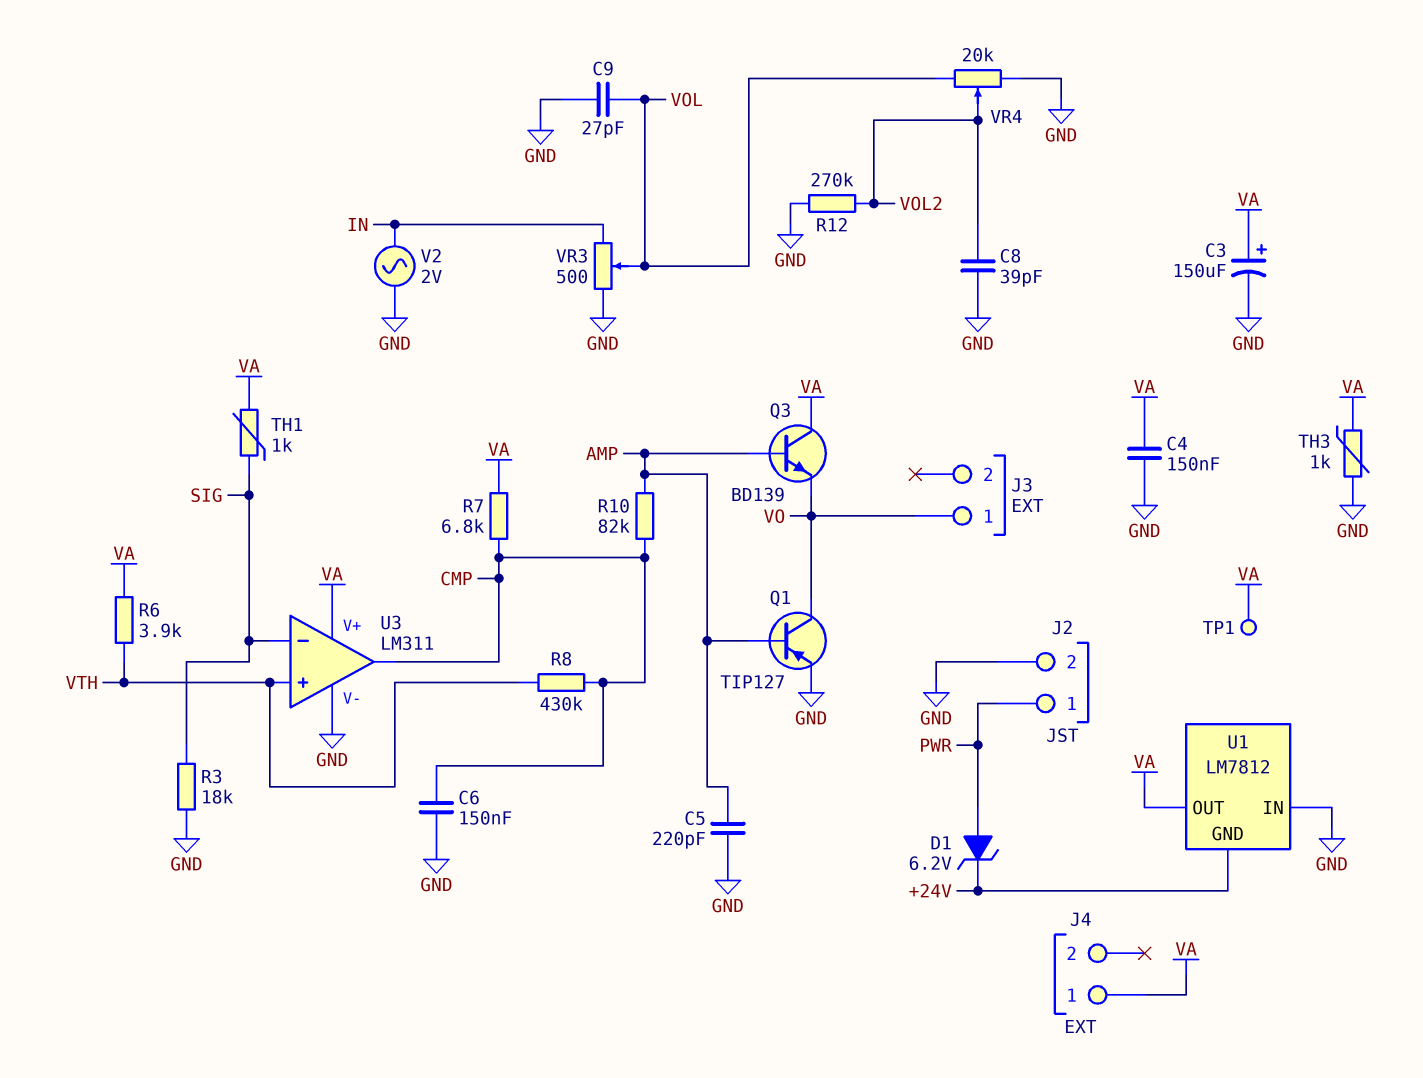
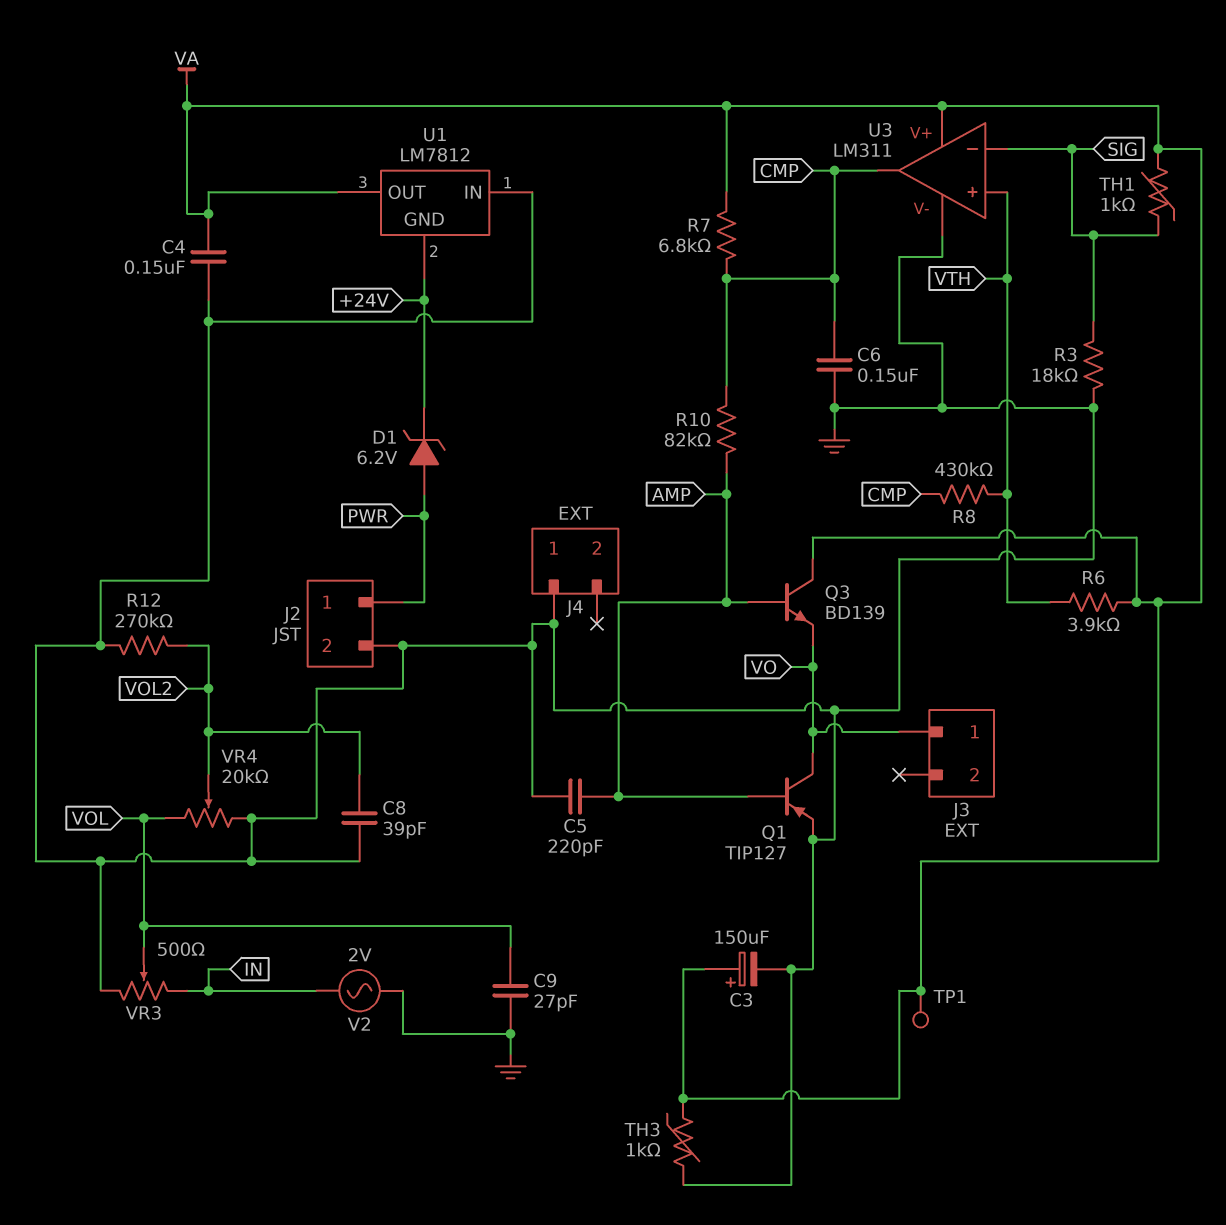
J4 pin 1: VA -> GND

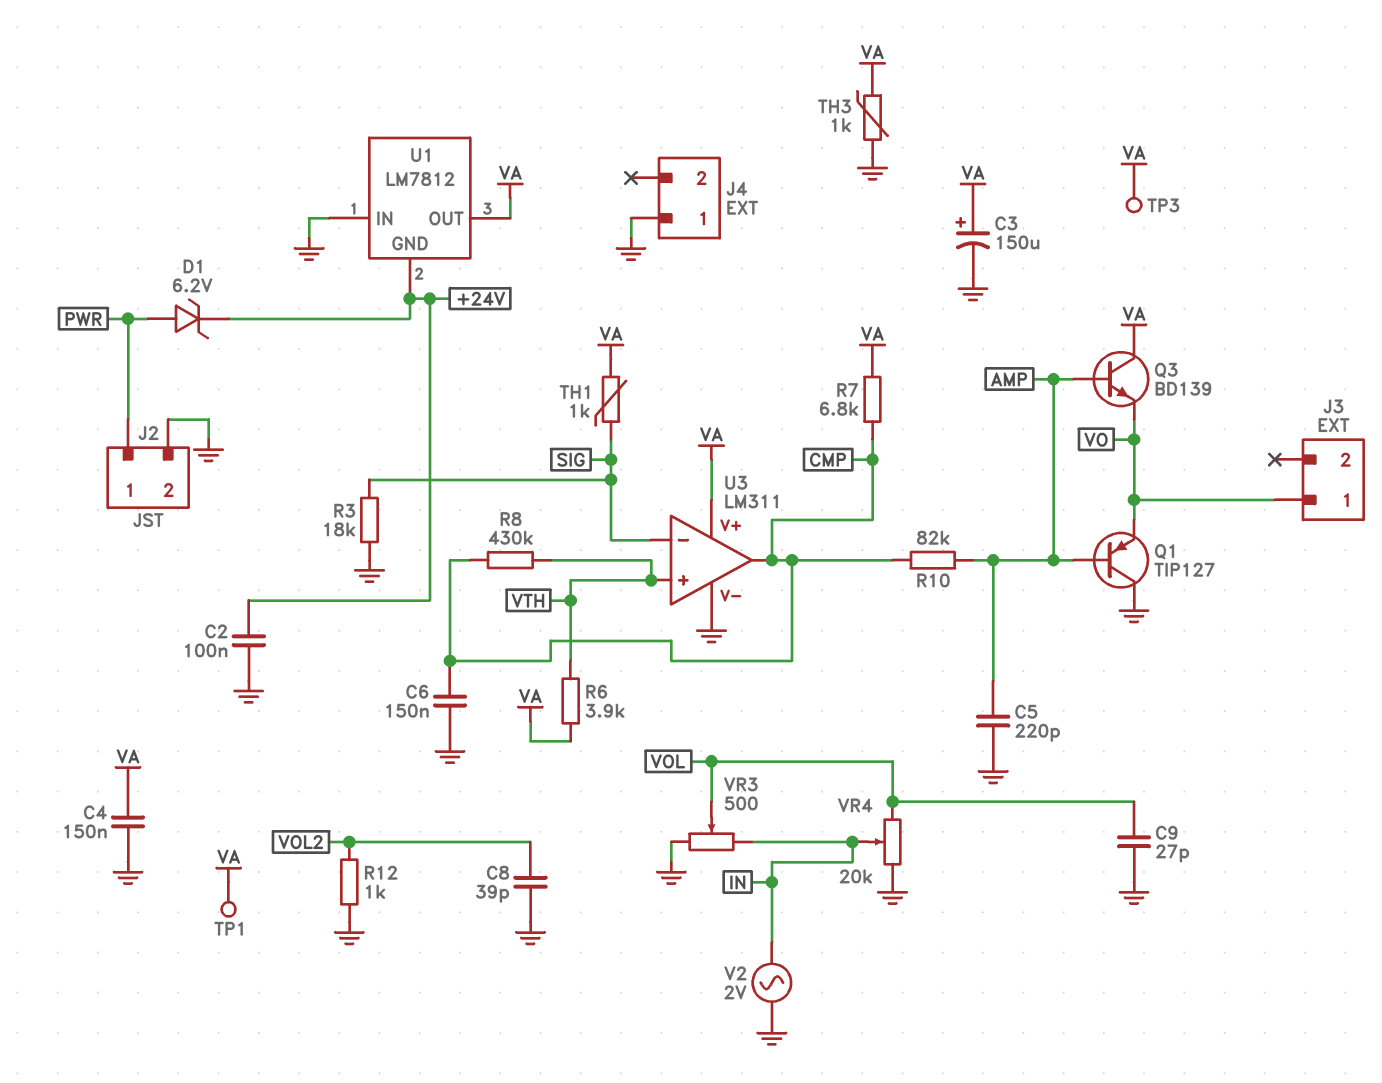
C2: none -> 100nF (+24V, GND)
Q1: PNP TIP127 (B AMP, C VO, E GND) -> PNP TIP127 (B AMP, C GND, E VO)
R12: 270k (GND, VOL2) -> 1k (GND, VOL2)
TP3: none -> test point (VA)
VR4: 20k (GND, VOL, wiper VOL2) -> 20k (GND, VOL, wiper IN)

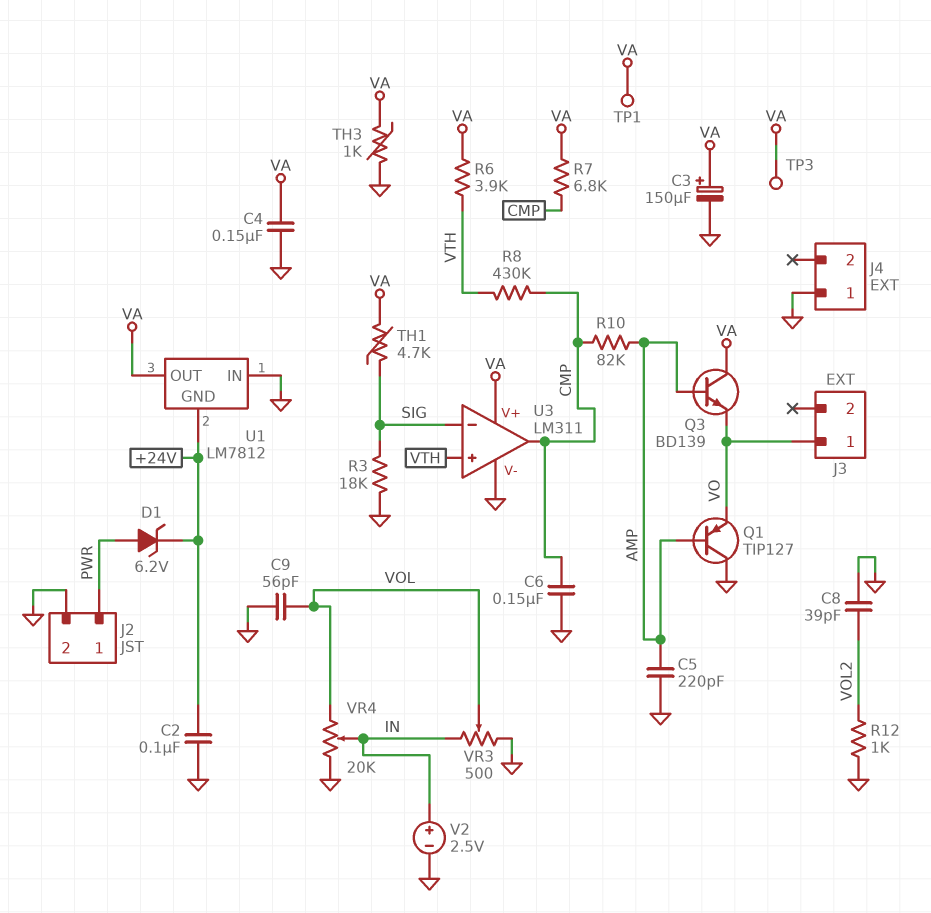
C9: 27pF (GND, VOL) -> 56pF (GND, VOL)
TH1: 1k (SIG, VA) -> 4.7k (SIG, VA)
V2: AC 2V (GND, IN) -> 2.5V (plus IN, minus GND)

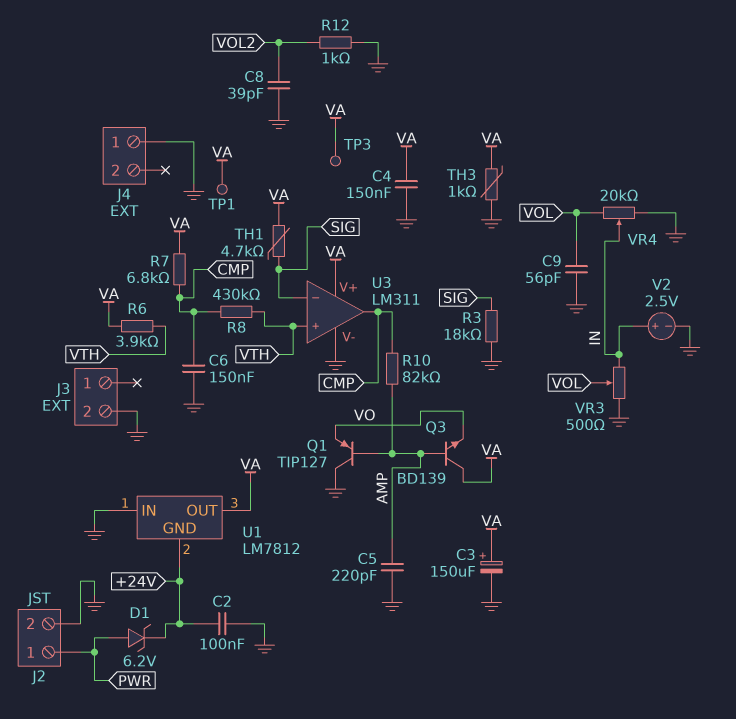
J3 pin 1: VO -> none
J3 pin 2: none -> GND

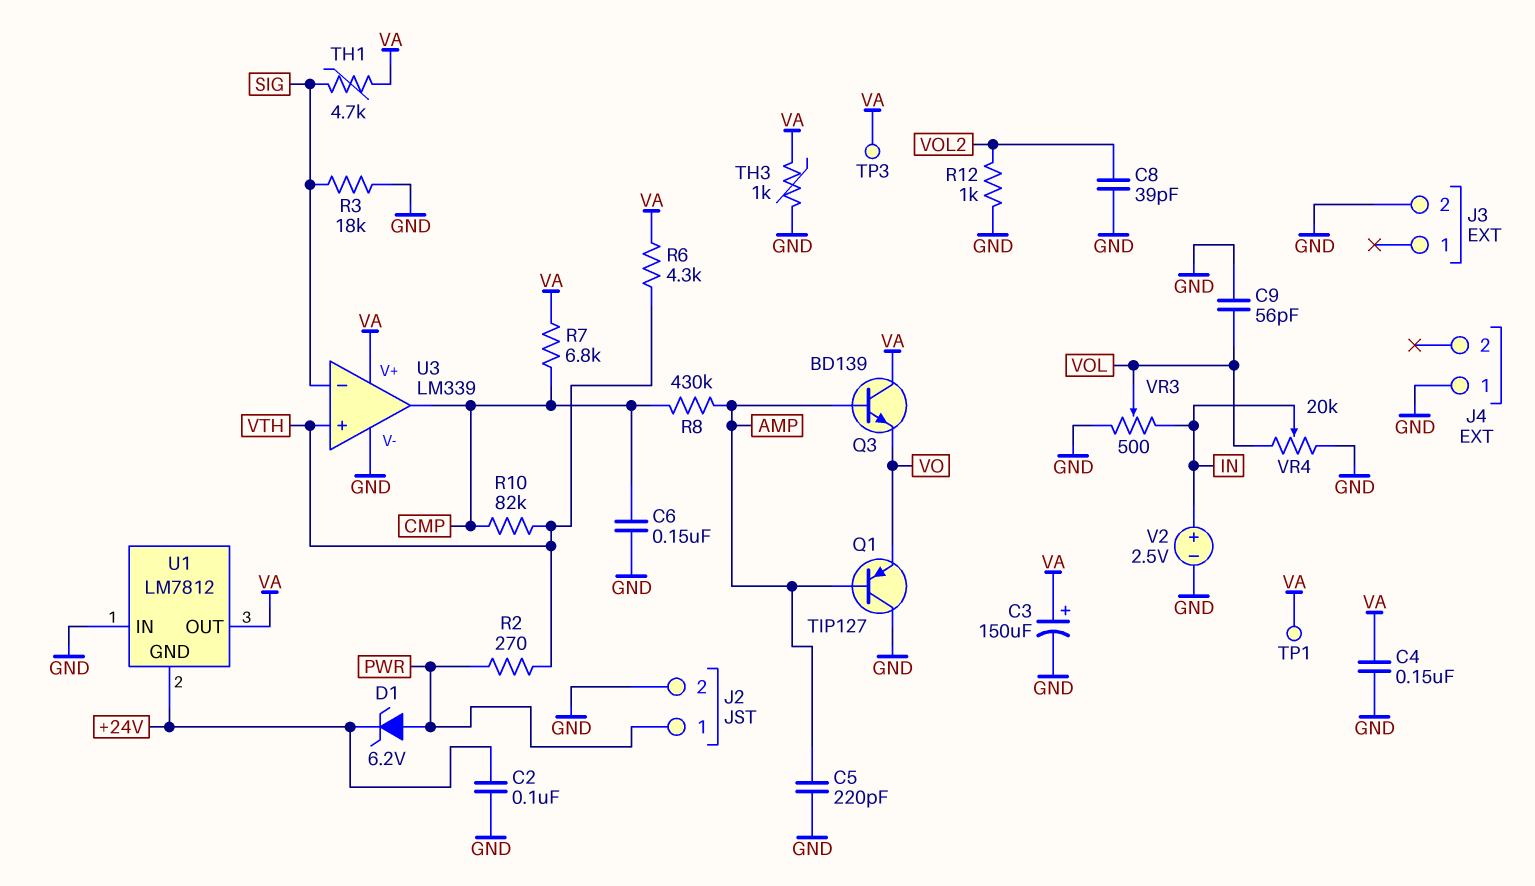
R2: none -> 270 (PWR, VTH)
R6: 3.9k (VA, VTH) -> 4.3k (VA, VTH)
R8: 430k (CMP, VTH) -> 430k (AMP, CMP)
R10: 82k (AMP, CMP) -> 82k (CMP, VTH)
U3: LM311 -> LM339

